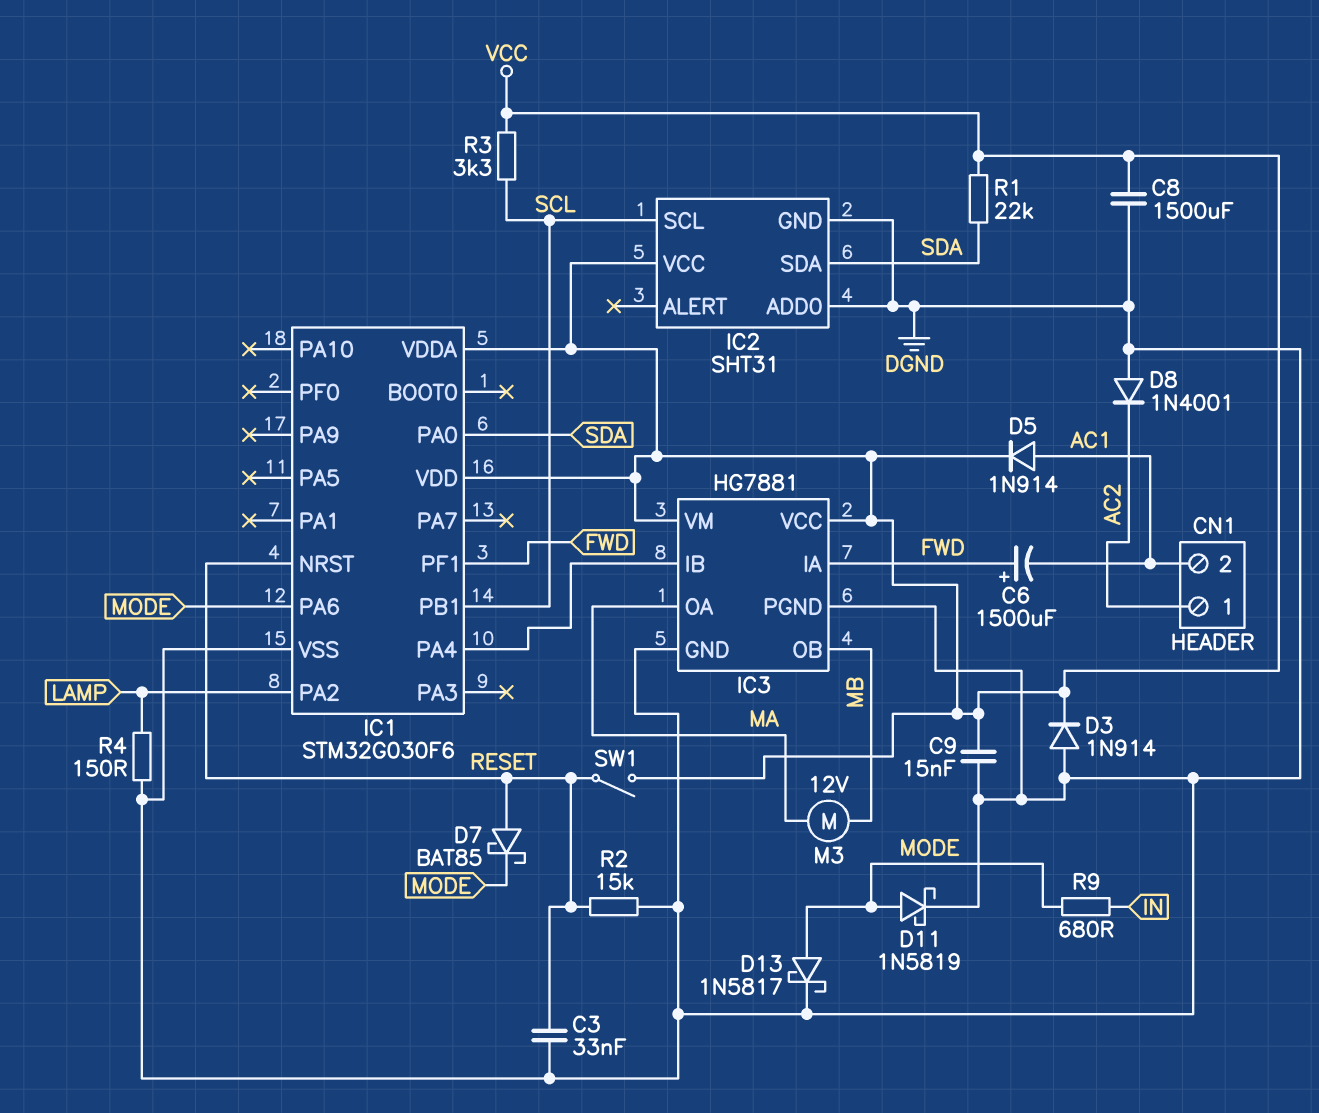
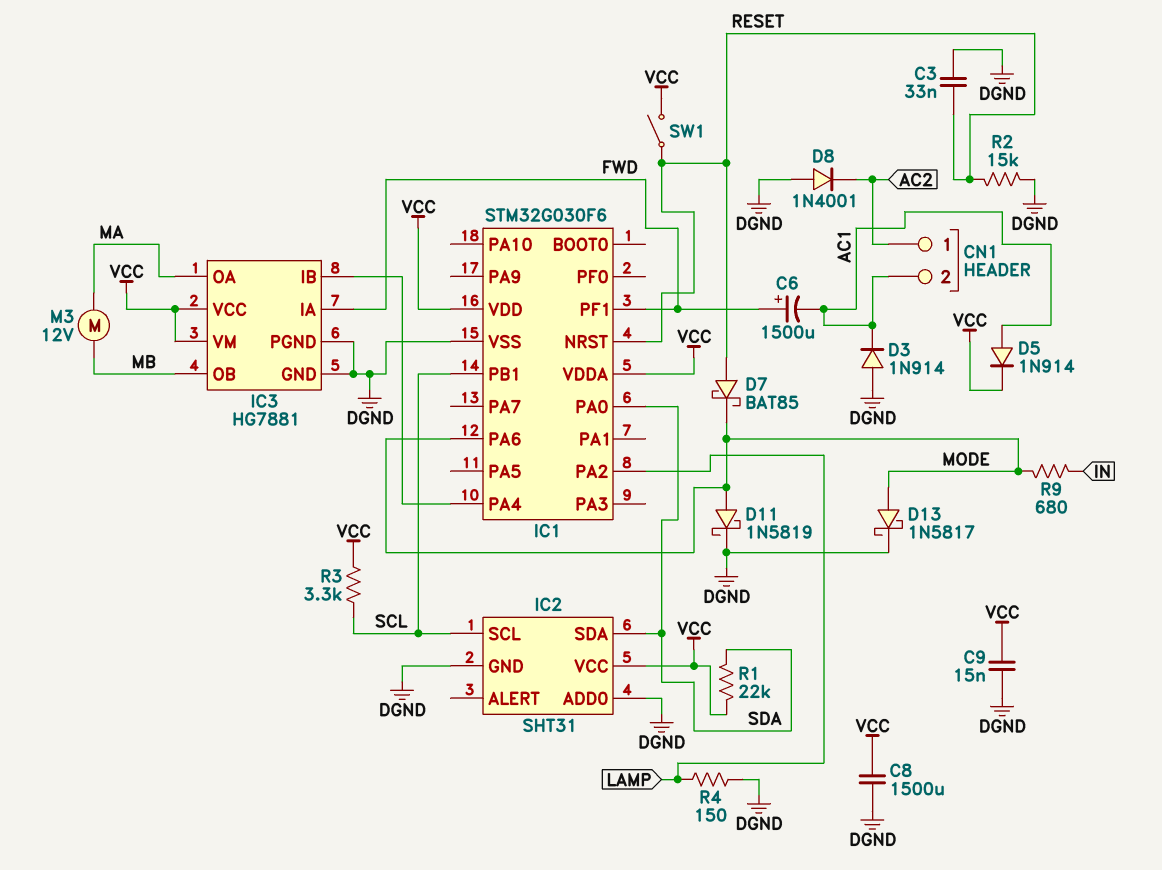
D3: diode 1N914 (A DGND, K VCC) -> diode 1N914 (A DGND, K AC1)

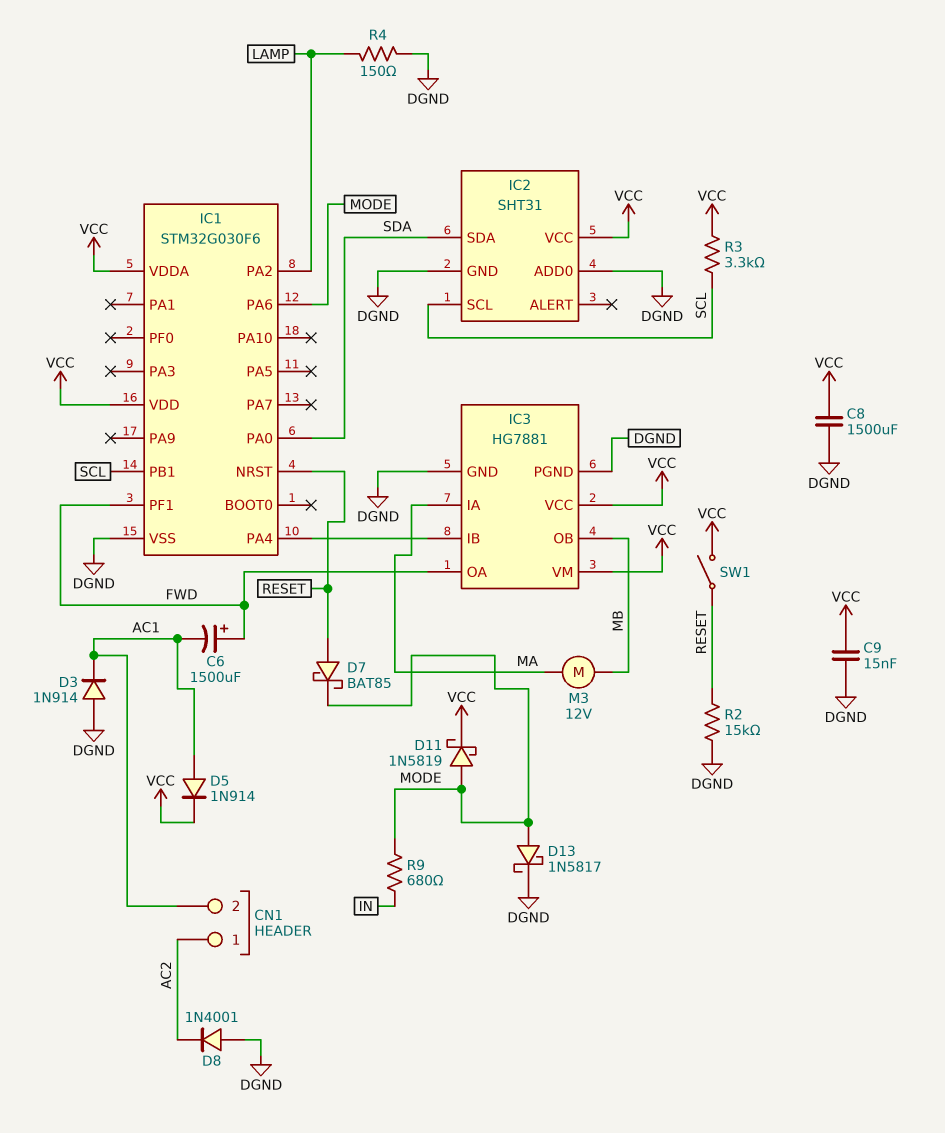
C3: 33nF (DGND, RESET) -> none
D11: schottky 1N5819 (A MODE, K DGND) -> schottky 1N5819 (A MODE, K VCC)
IC3 pin IA: FWD -> MA
IC3 pin OA: MA -> FWD
R1: 22k (SDA, VCC) -> none

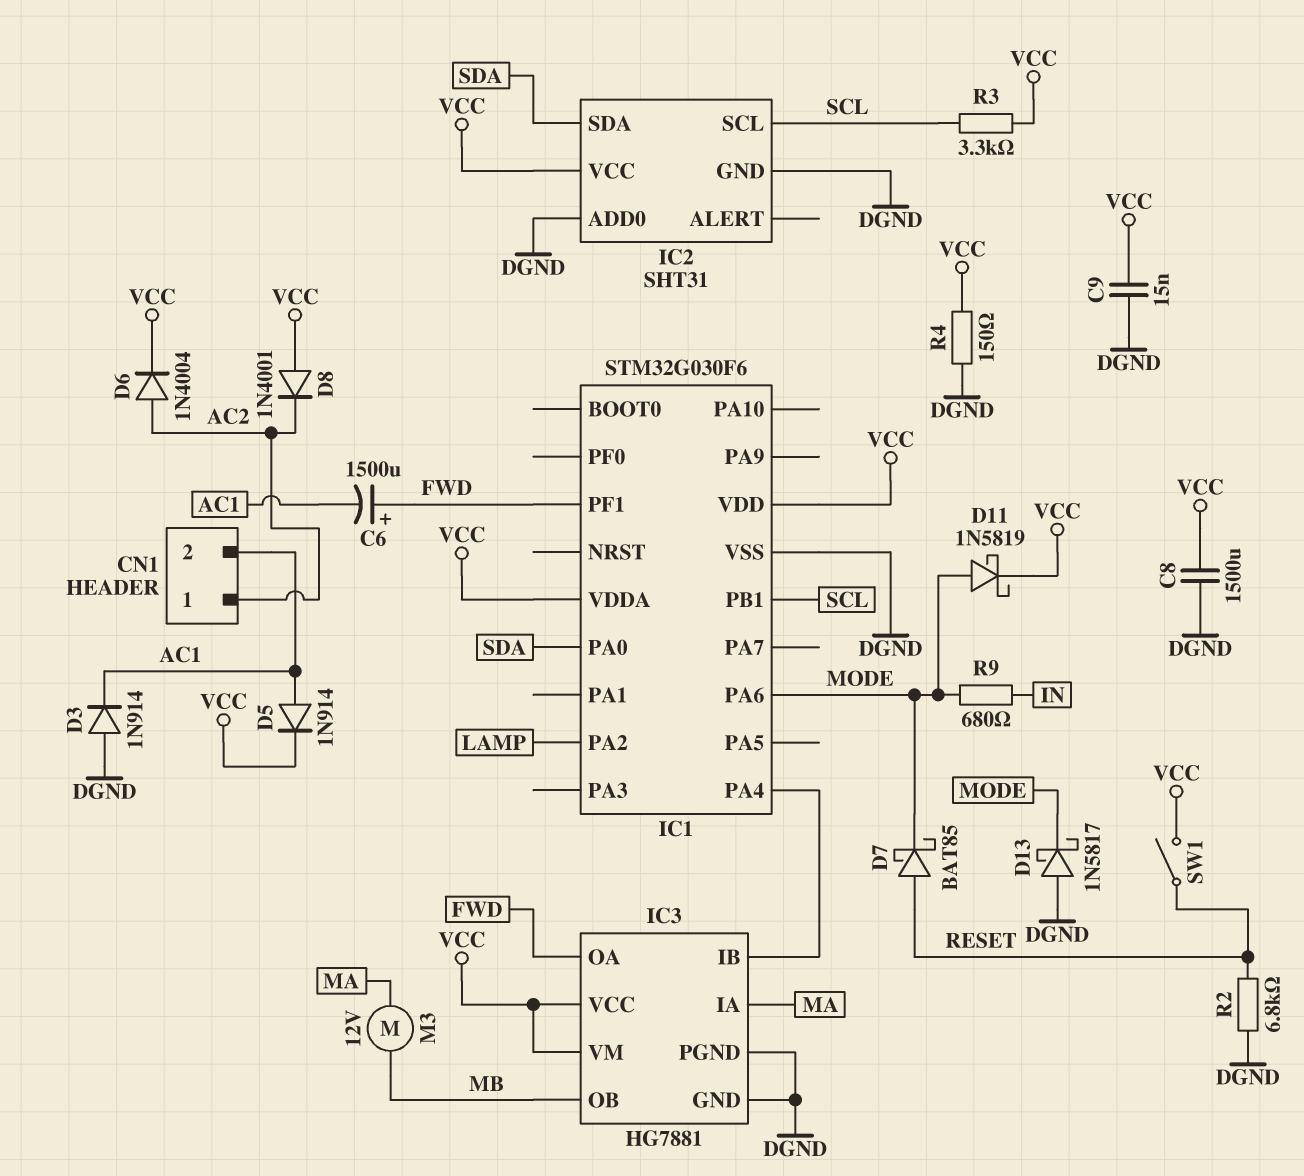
D6: none -> diode 1N4004 (A AC2, K VCC)
D8: diode 1N4001 (A DGND, K AC2) -> diode 1N4001 (A VCC, K AC2)
D13: schottky 1N5817 (A MODE, K DGND) -> schottky 1N5817 (A DGND, K MODE)
IC1 pin NRST: RESET -> none
R2: 15k (DGND, RESET) -> 6.8k (DGND, RESET)
R4: 150 (DGND, LAMP) -> 150 (DGND, VCC)

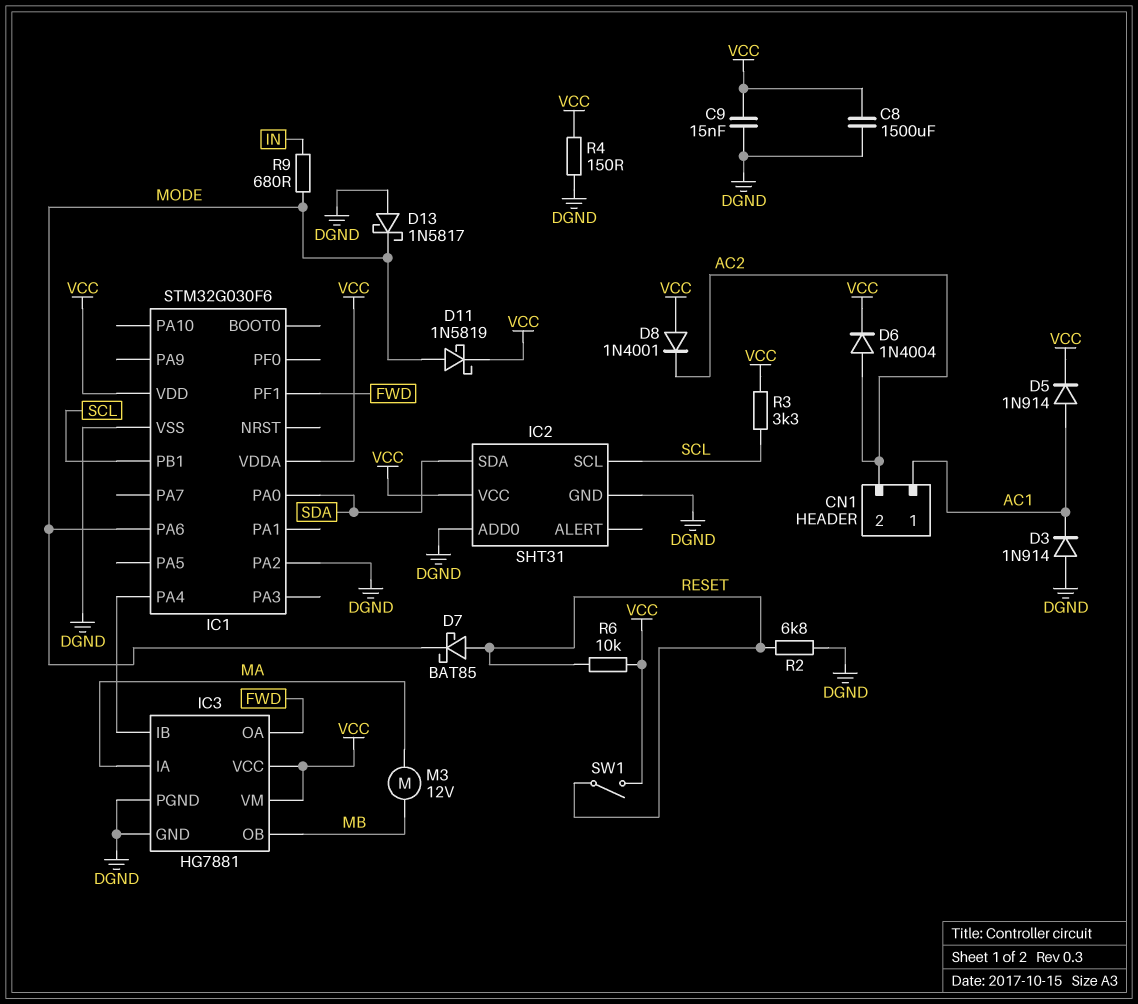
C6: 1500uF (plus FWD, minus AC1) -> none
CN1 pin 1: AC2 -> AC1
CN1 pin 2: AC1 -> AC2
IC1 pin PA2: LAMP -> DGND
R6: none -> 10k (RESET, VCC)

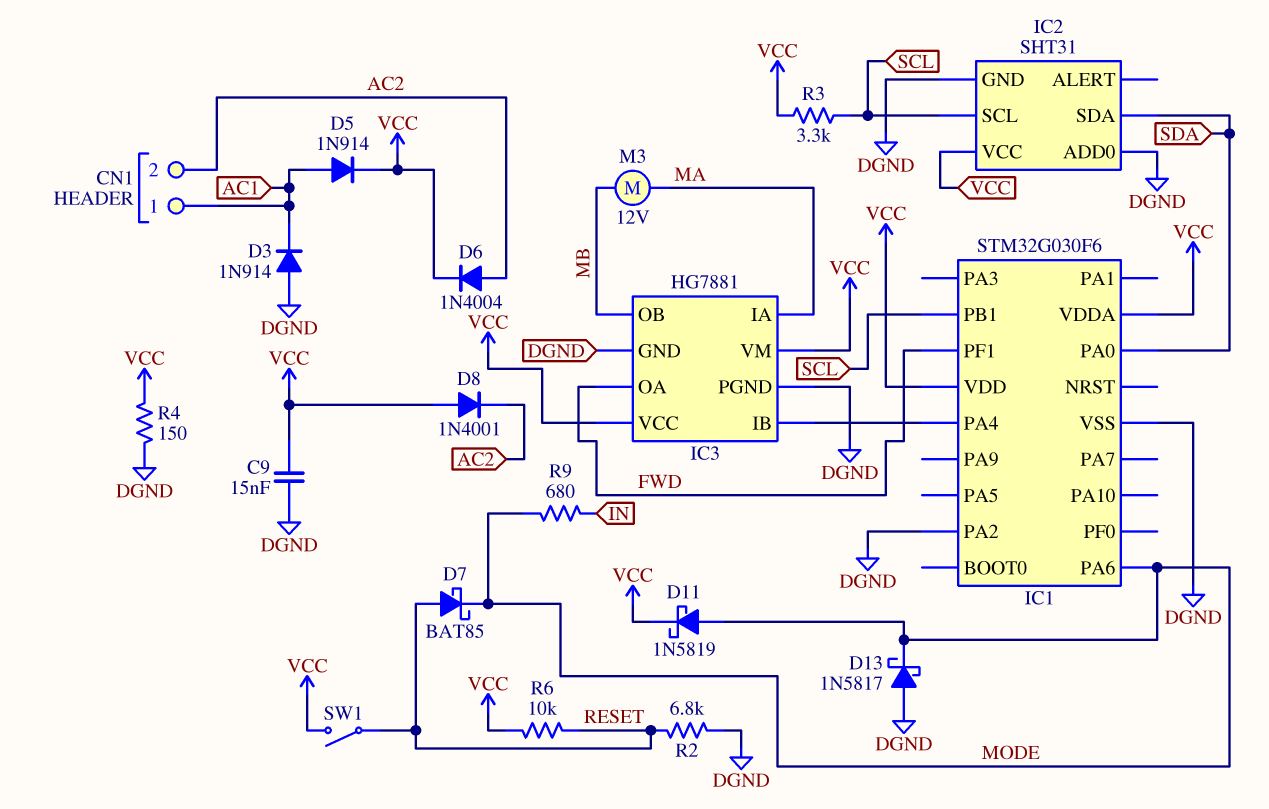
C8: 1500uF (DGND, VCC) -> none

